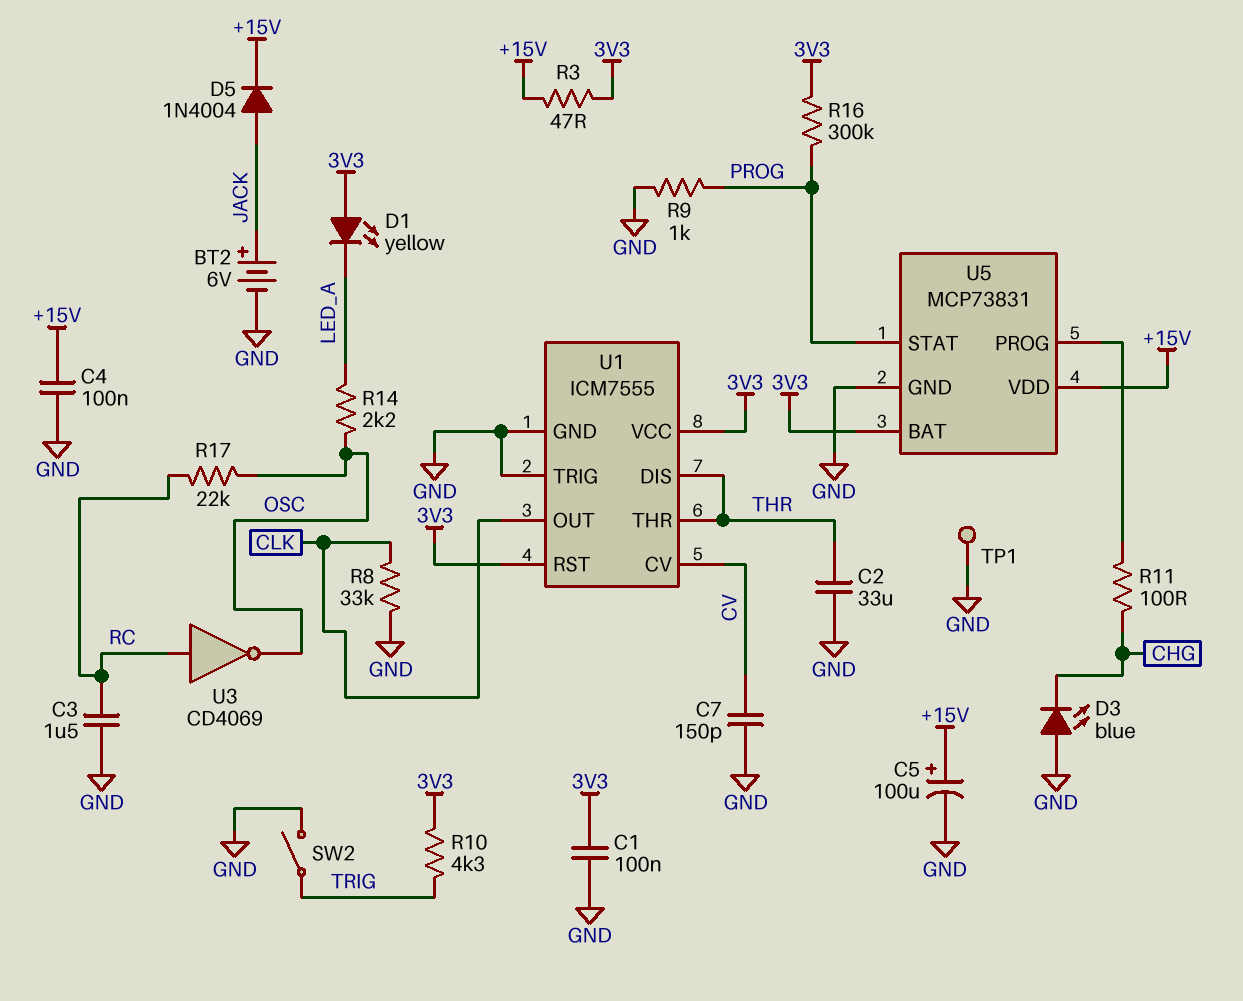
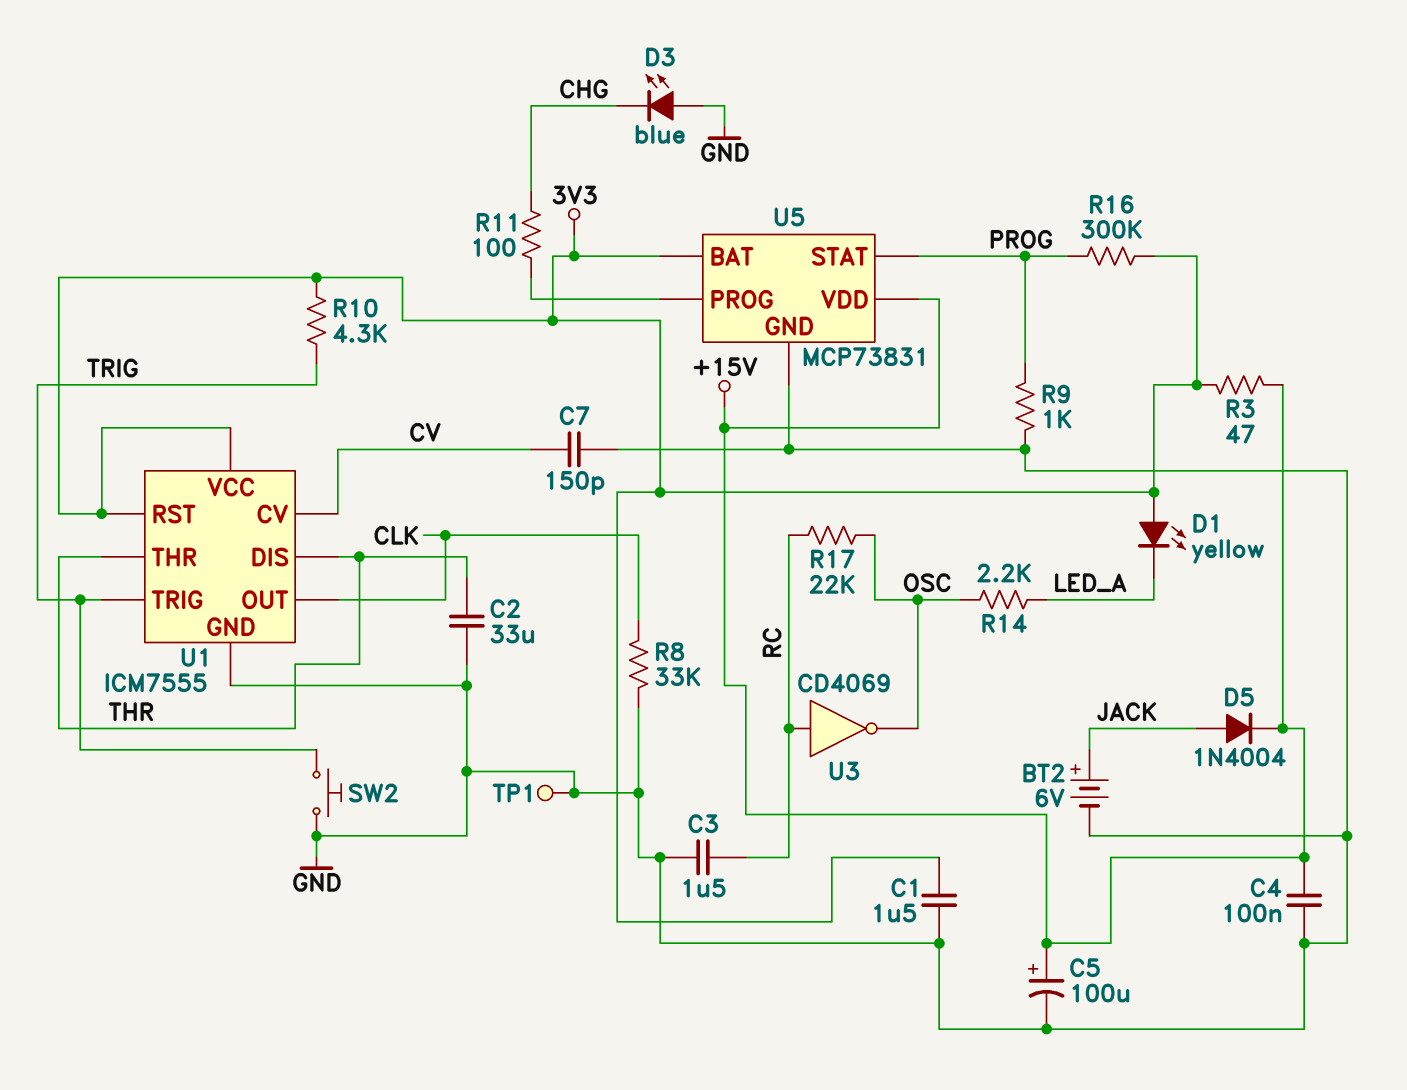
C1: 100nF (3V3, GND) -> 1.5uF (3V3, GND)
SW2: switch (GND, TRIG) -> button (GND, TRIG)
U1 pin TRIG: GND -> TRIG

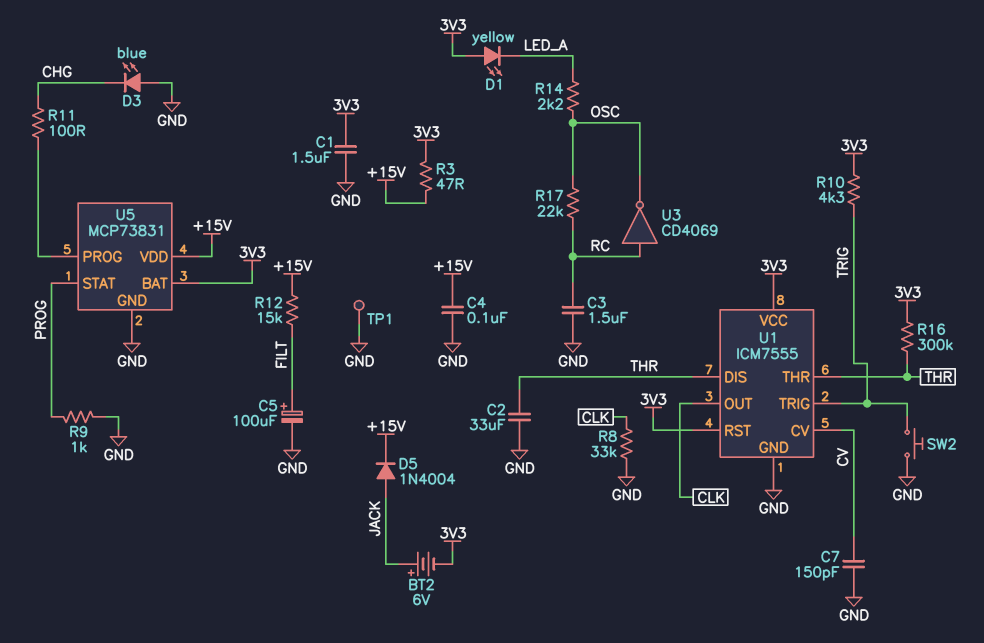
BT2: 6V (plus JACK, minus GND) -> 6V (plus JACK, minus 3V3)
C5: 100uF (plus +15V, minus GND) -> 100uF (plus FILT, minus GND)
R12: none -> 15k (+15V, FILT)
R16: 300k (3V3, PROG) -> 300k (3V3, THR)

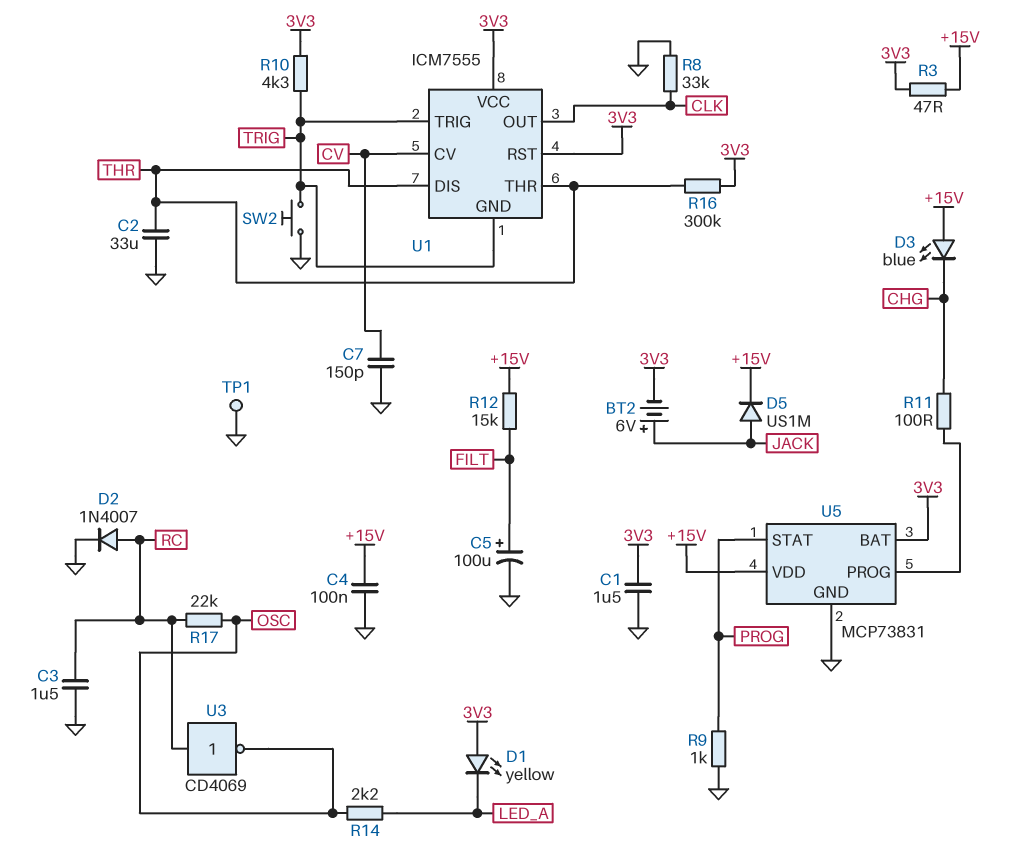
D2: none -> diode 1N4007 (A RC, K GND)
D3: LED blue (A GND, K CHG) -> LED blue (A +15V, K CHG)
D5: diode 1N4004 (A JACK, K +15V) -> diode US1M (A JACK, K +15V)
U1 pin GND: GND -> TRIG

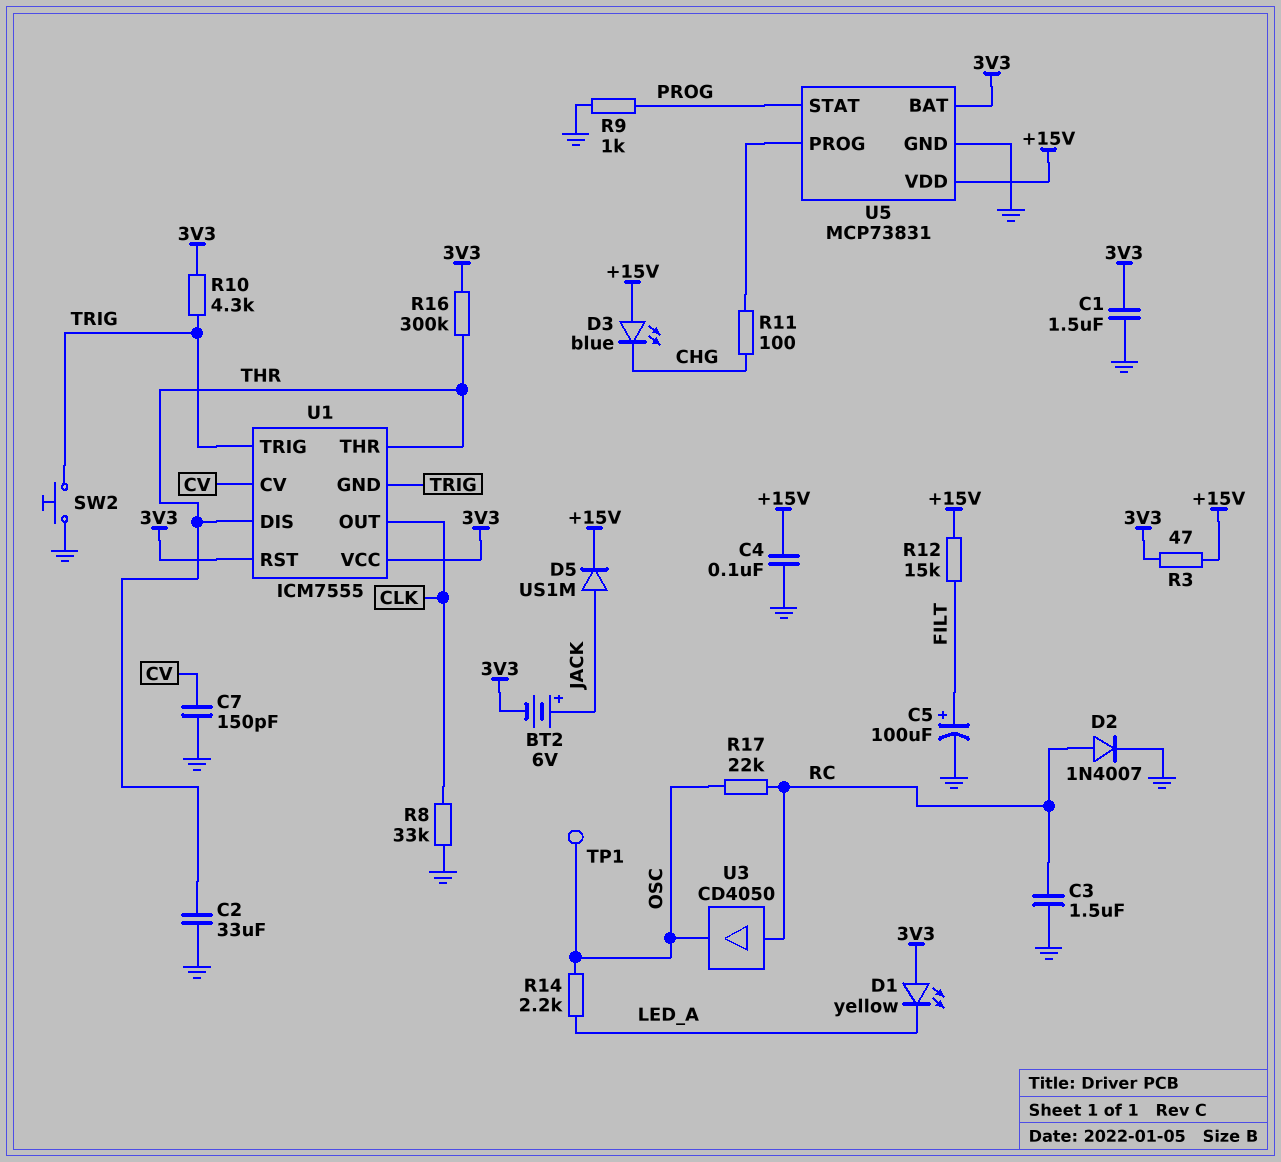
TP1: test point (GND) -> test point (OSC)
U3: NOT CD4069 (in RC, out OSC) -> buffer CD4050 (in RC, out OSC)

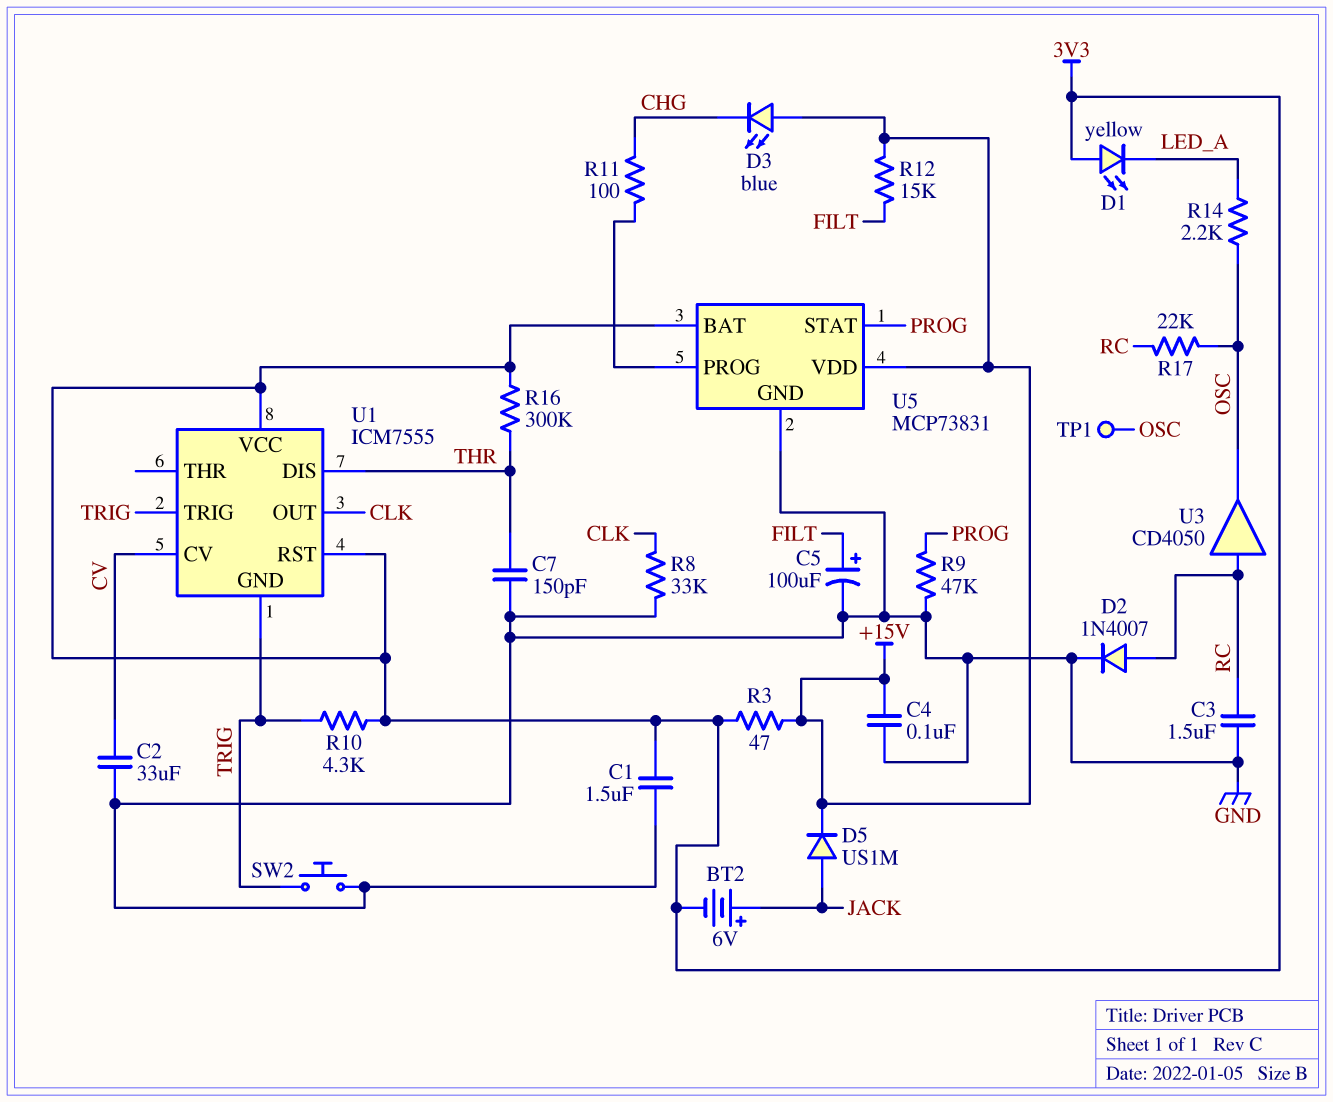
C2: 33uF (GND, THR) -> 33uF (CV, GND)
C7: 150pF (CV, GND) -> 150pF (GND, THR)
R9: 1k (GND, PROG) -> 47k (GND, PROG)
U1 pin THR: THR -> none

